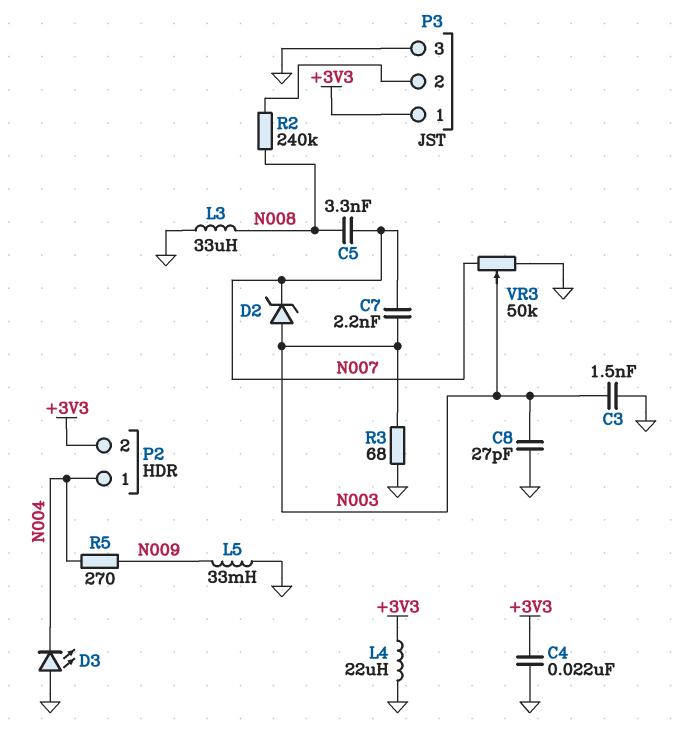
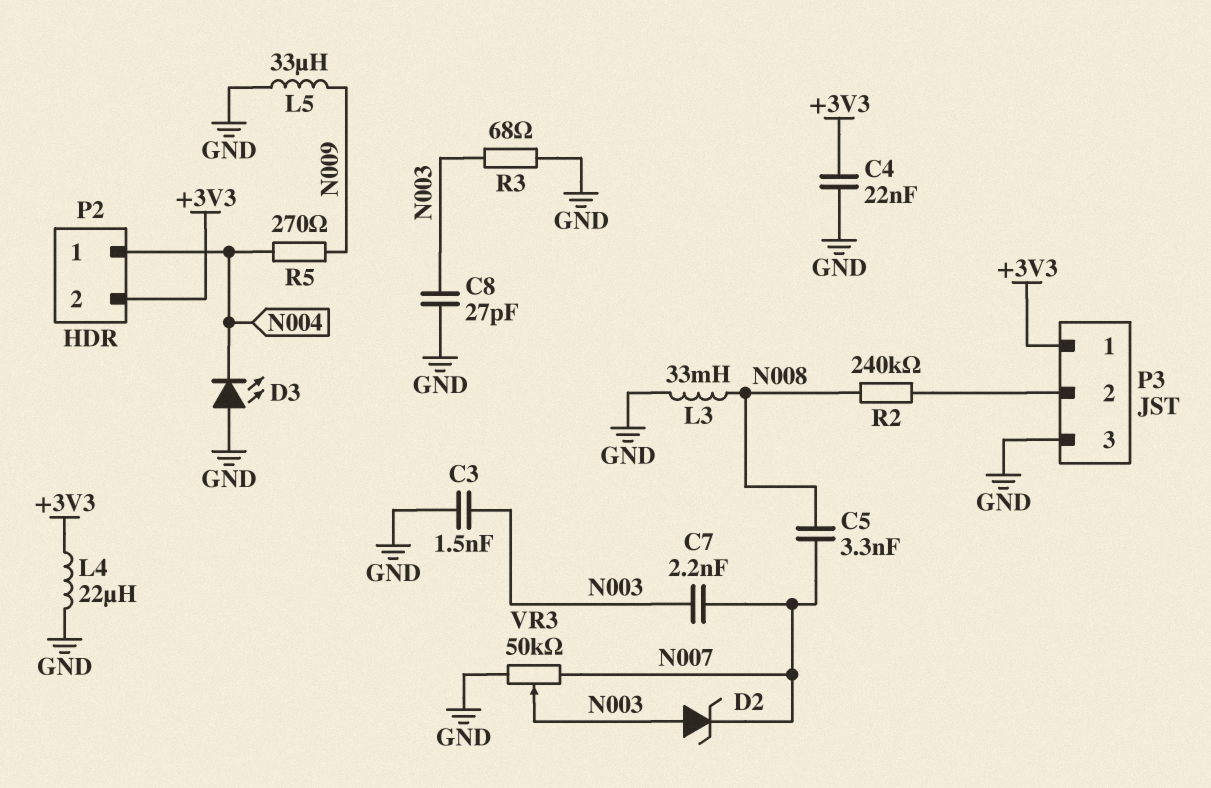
L3: 33uH (GND, N008) -> 33mH (GND, N008)
L5: 33mH (GND, N009) -> 33uH (GND, N009)

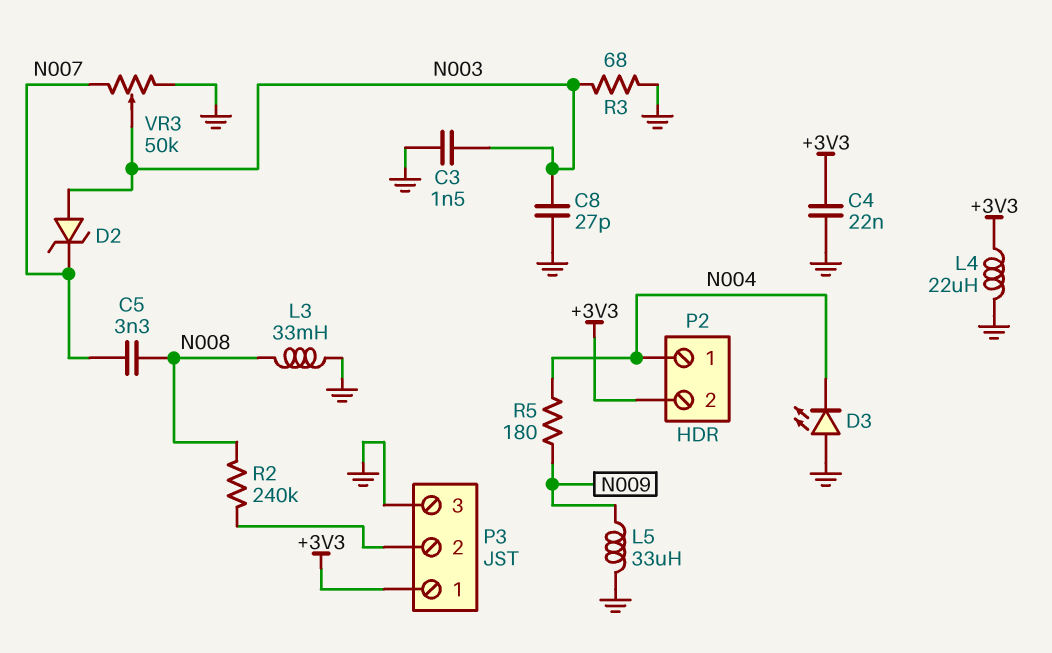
C7: 2.2nF (N003, N007) -> none
R5: 270 (N004, N009) -> 180 (N004, N009)

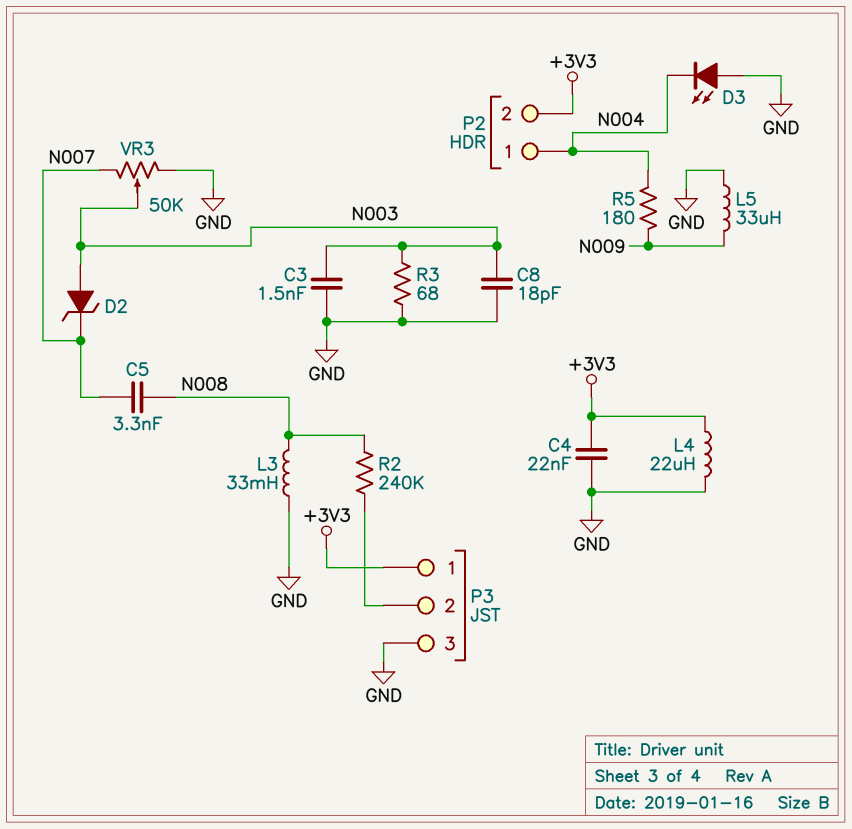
C8: 27pF (GND, N003) -> 18pF (GND, N003)

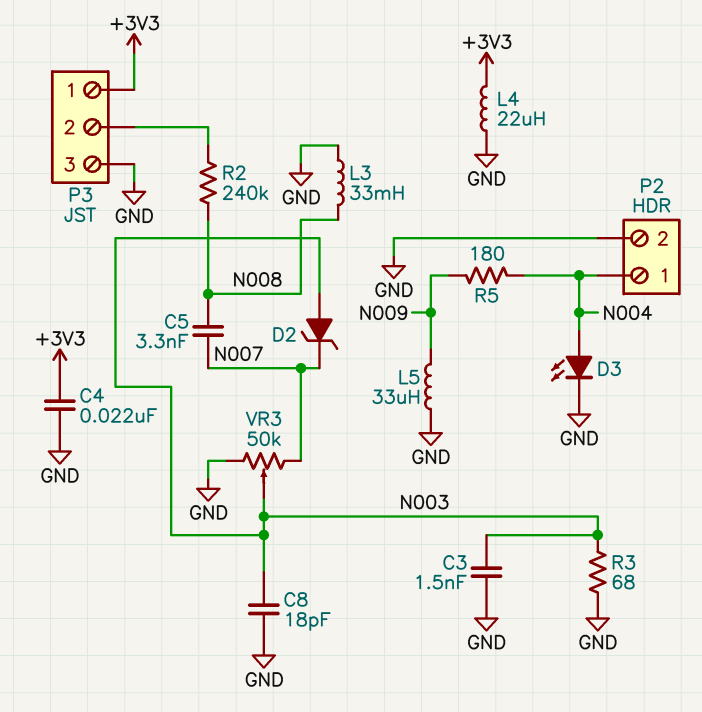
D3: LED (A GND, K N004) -> LED (A N004, K GND)
P2 pin 2: +3V3 -> GND

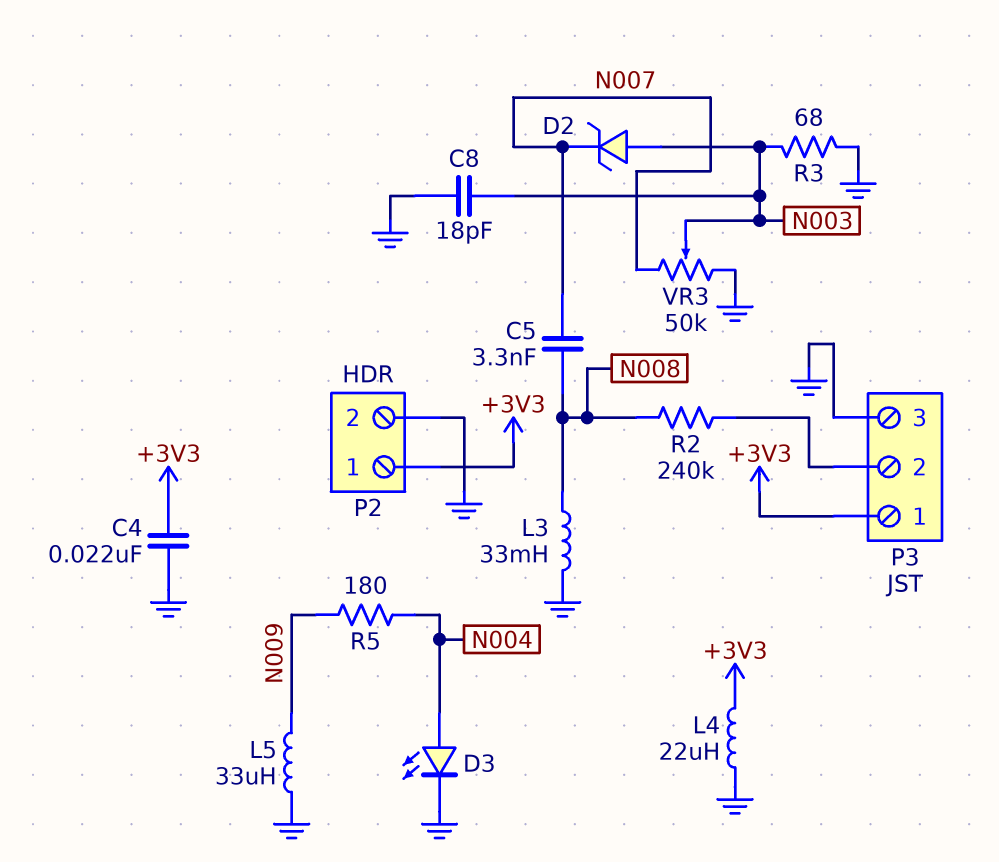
C3: 1.5nF (GND, N003) -> none
P2 pin 1: N004 -> +3V3

